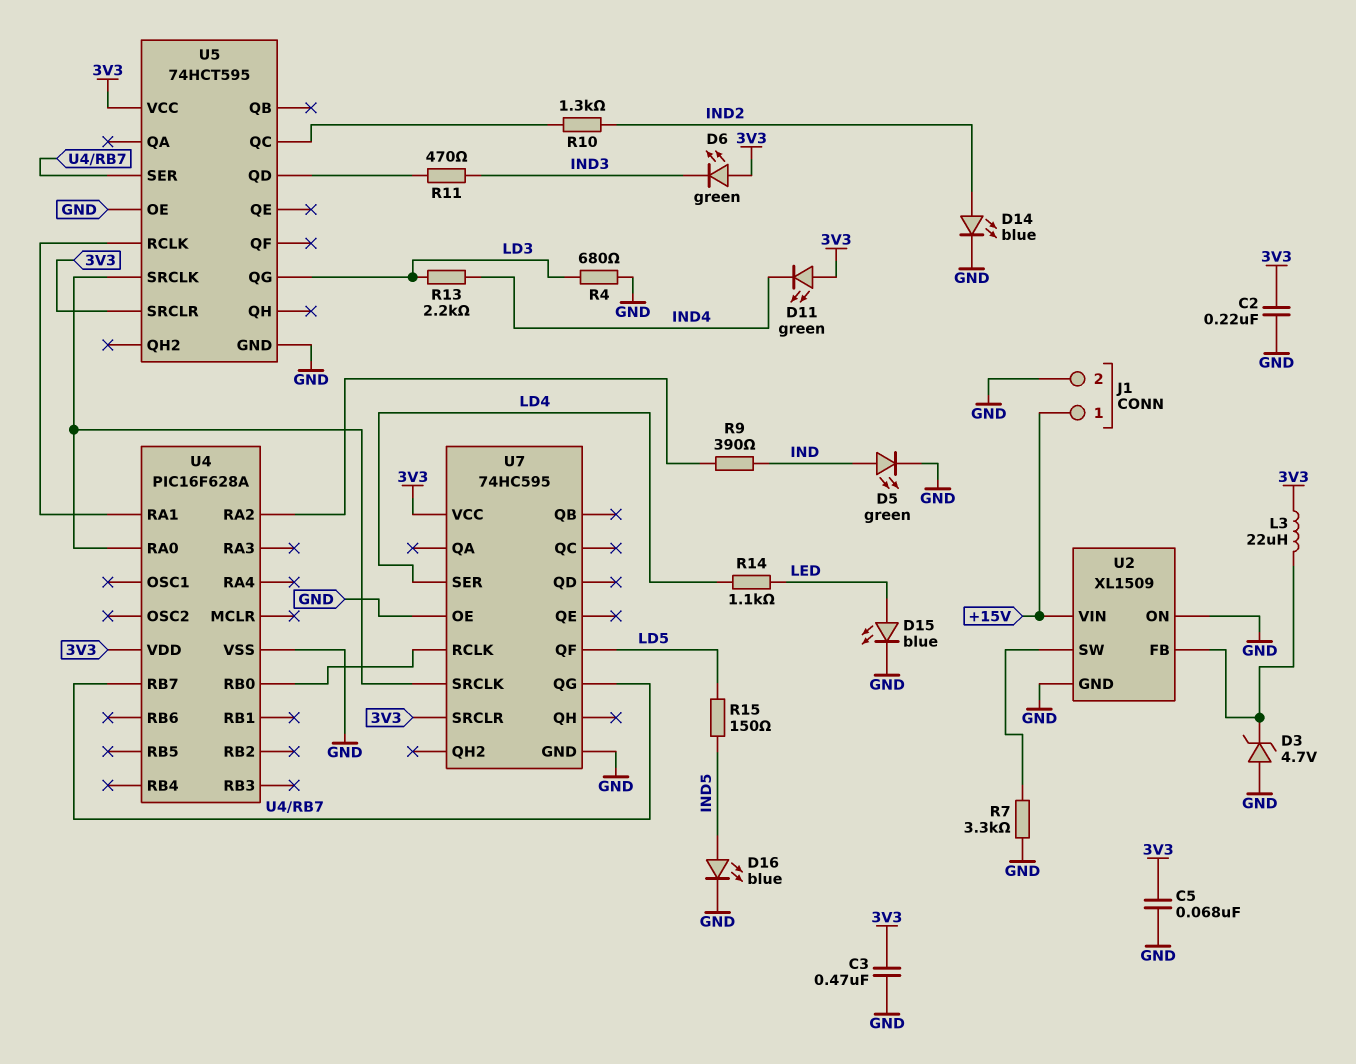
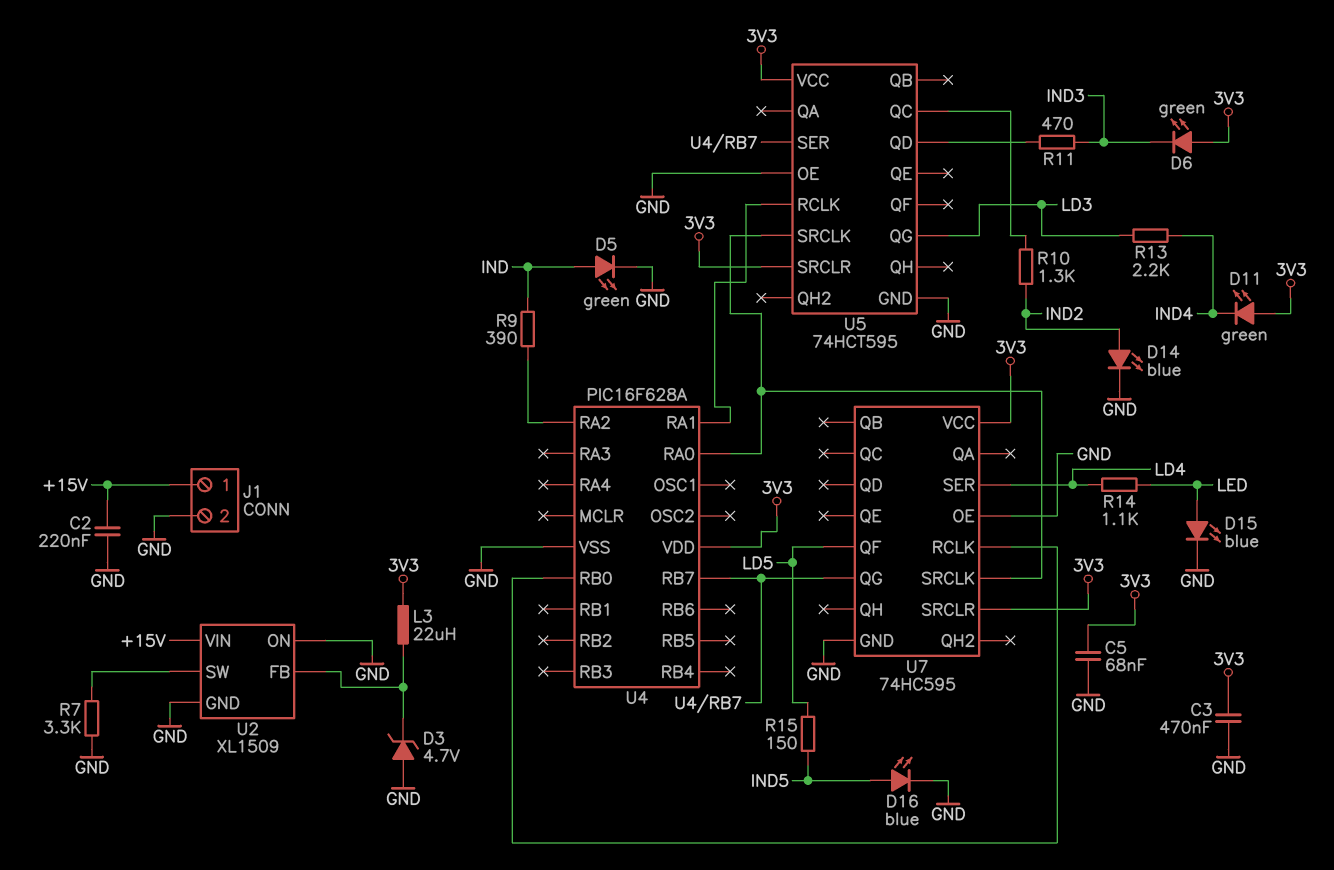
C2: 220nF (3V3, GND) -> 220nF (+15V, GND)
R4: 680 (GND, LD3) -> none

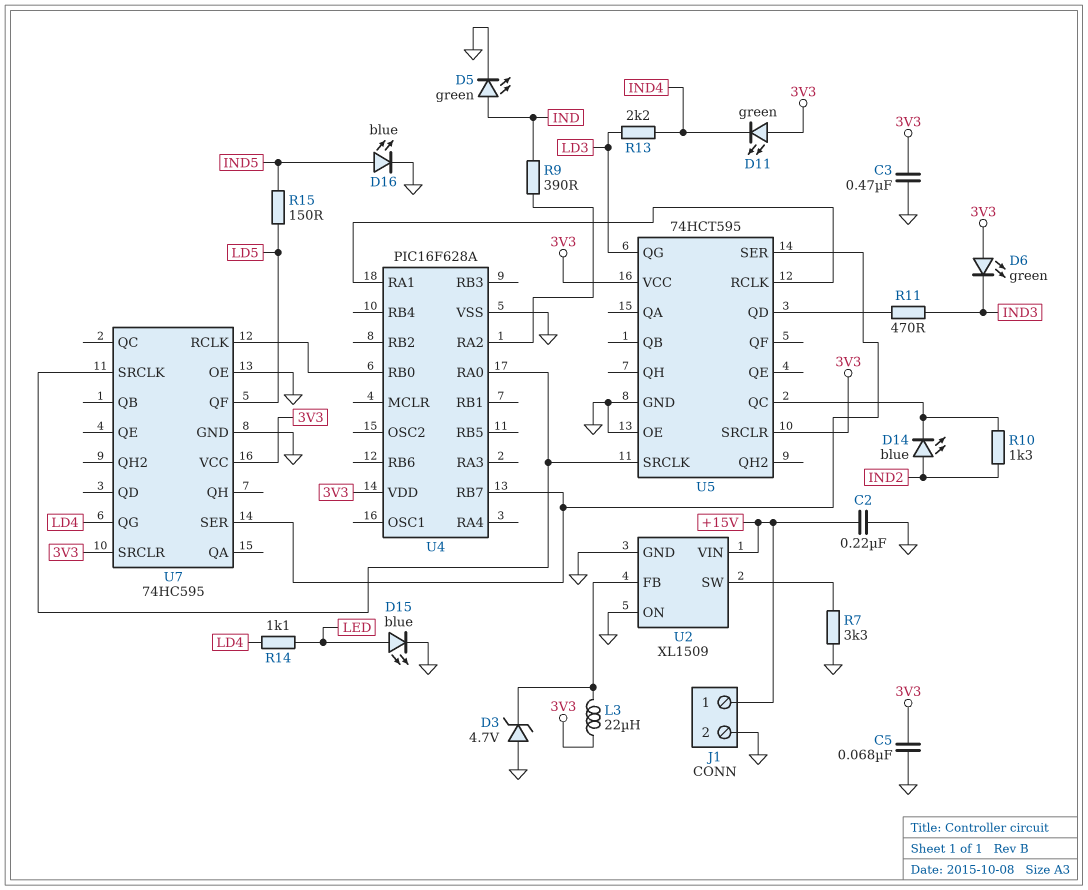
D14: LED blue (A IND2, K GND) -> LED blue (A IND2, K U5/QC)
U7 pin QG: U4/RB7 -> LD4
U7 pin SER: LD4 -> U4/RB7

